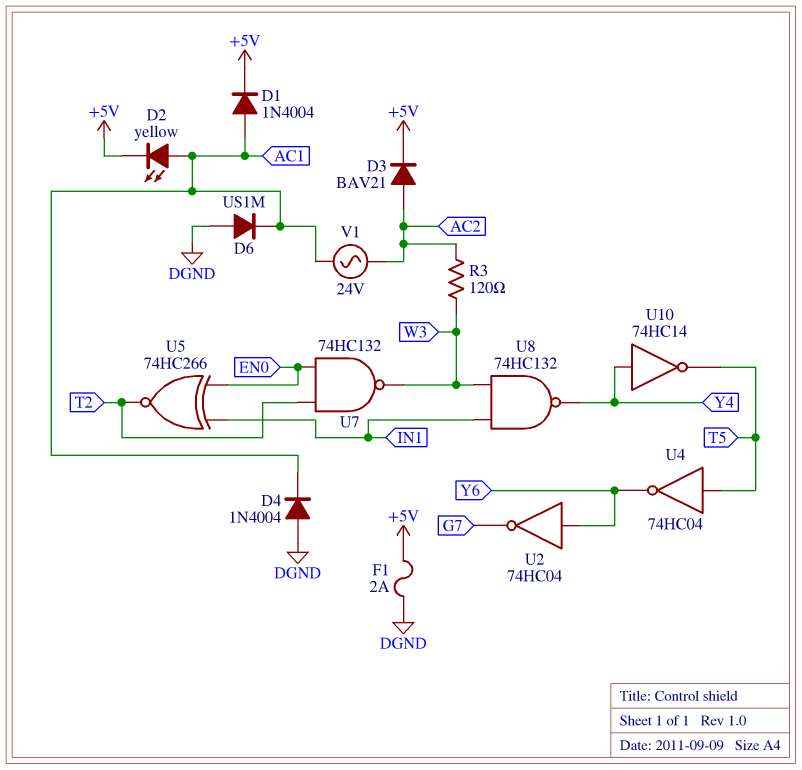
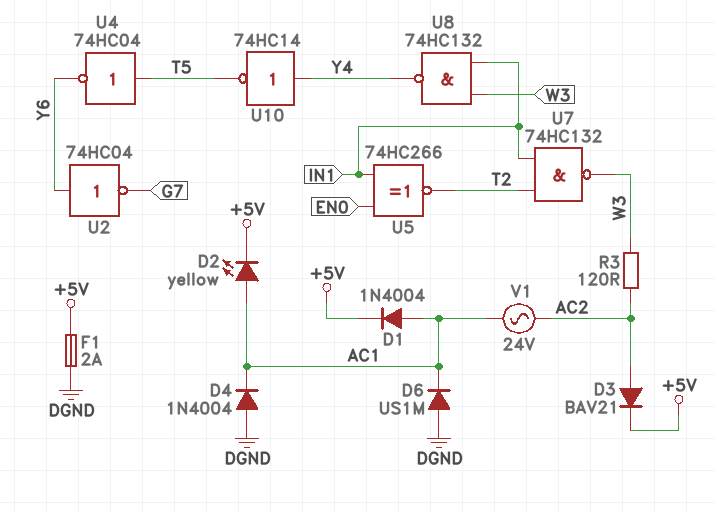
U7: NAND 74HC132 (in EN0, in T2, out W3) -> NAND 74HC132 (in IN1, in T2, out W3)

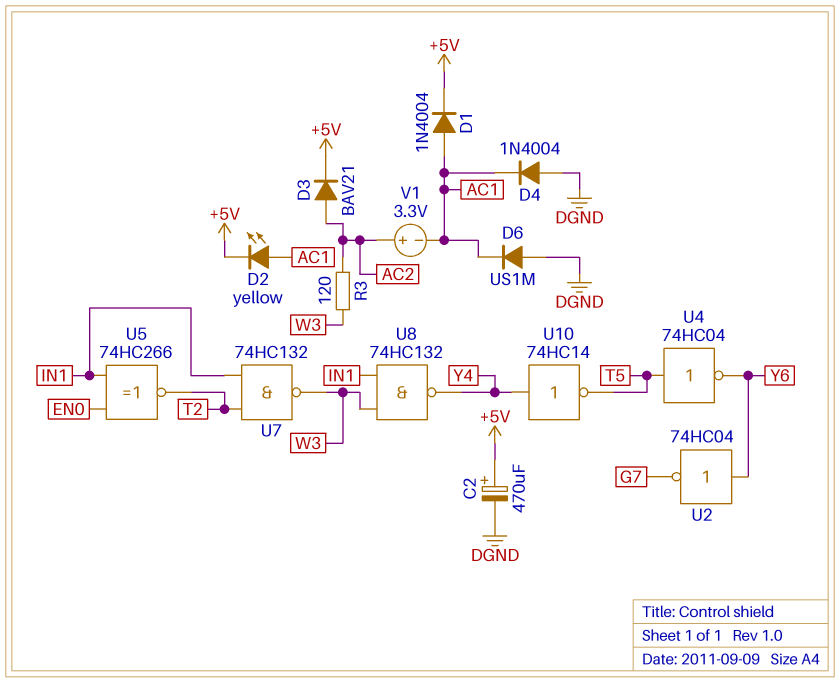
C2: none -> 470uF (plus +5V, minus DGND)
F1: 2A (+5V, DGND) -> none
V1: AC 24V (AC1, AC2) -> 3.3V (plus AC2, minus AC1)

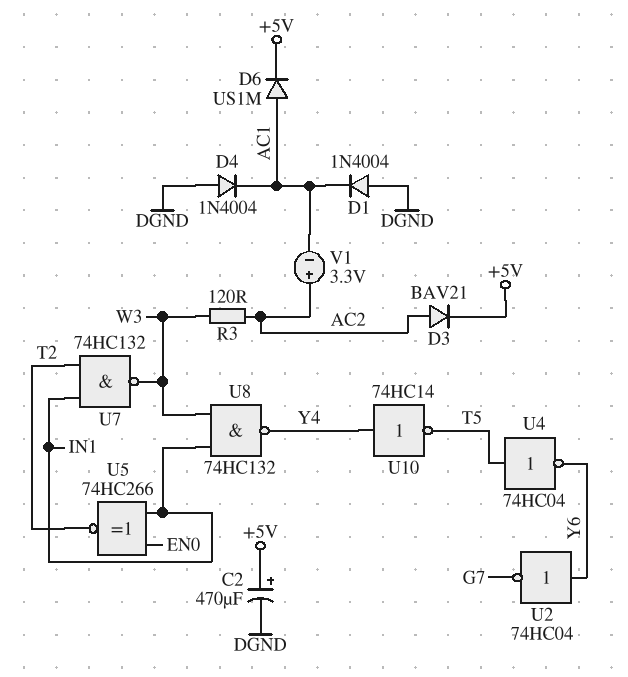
D1: diode 1N4004 (A AC1, K +5V) -> diode 1N4004 (A DGND, K AC1)
D2: LED yellow (A AC1, K +5V) -> none
D6: diode US1M (A DGND, K AC1) -> diode US1M (A AC1, K +5V)

